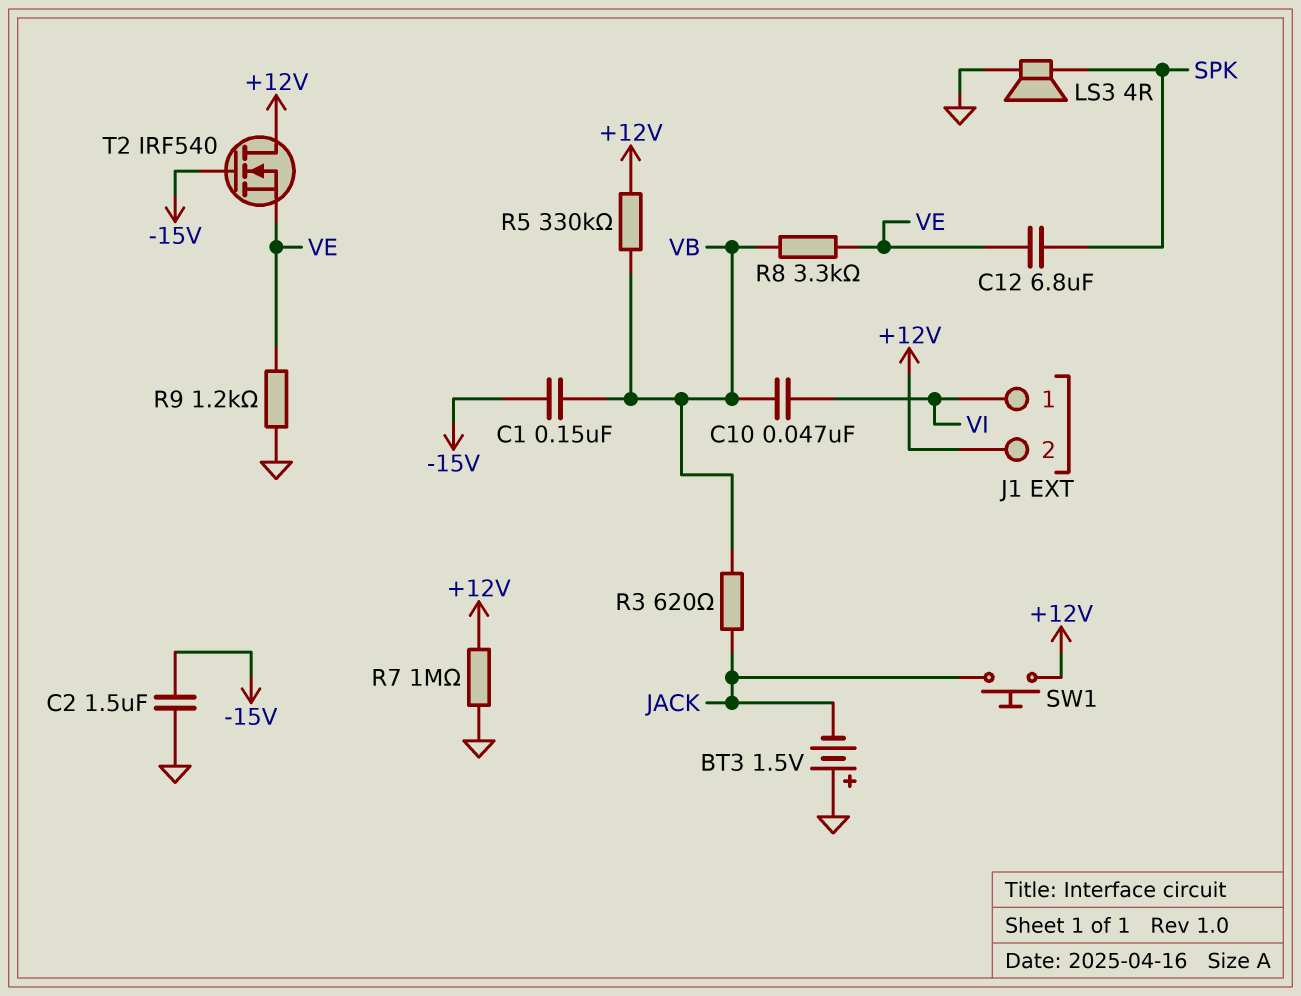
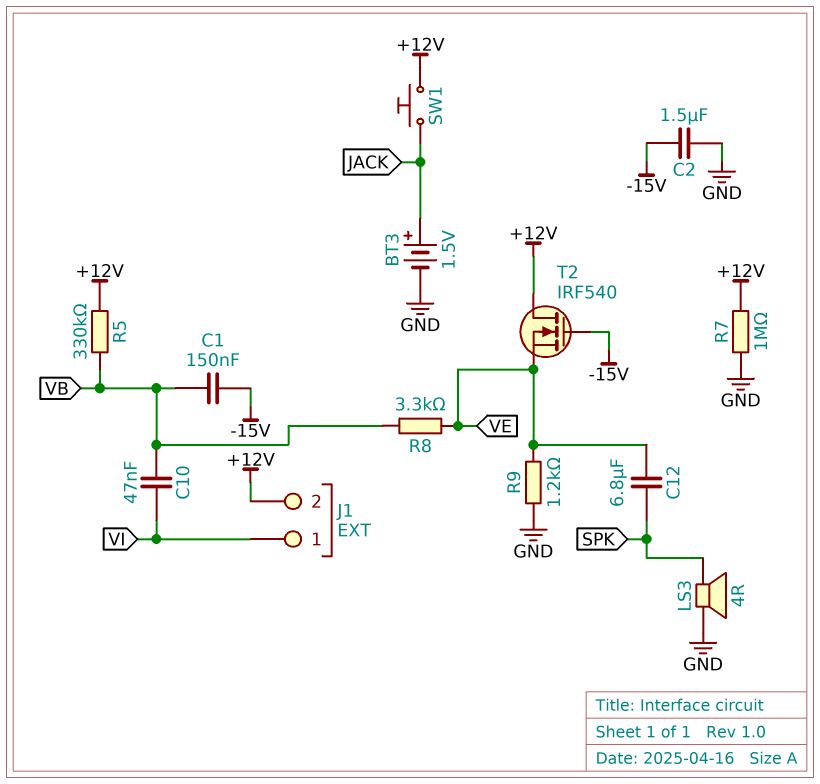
BT3: 1.5V (plus GND, minus JACK) -> 1.5V (plus JACK, minus GND)
R3: 620 (JACK, VB) -> none

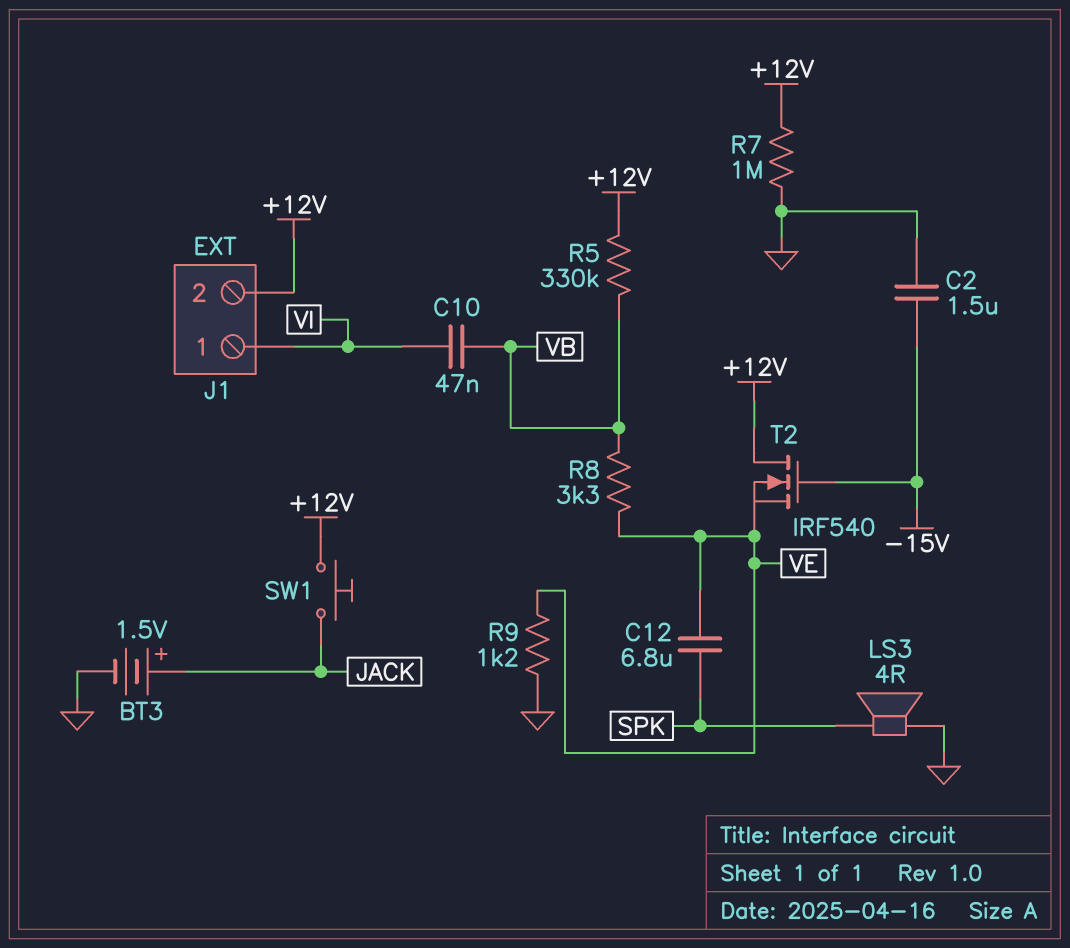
C1: 150nF (-15V, VB) -> none

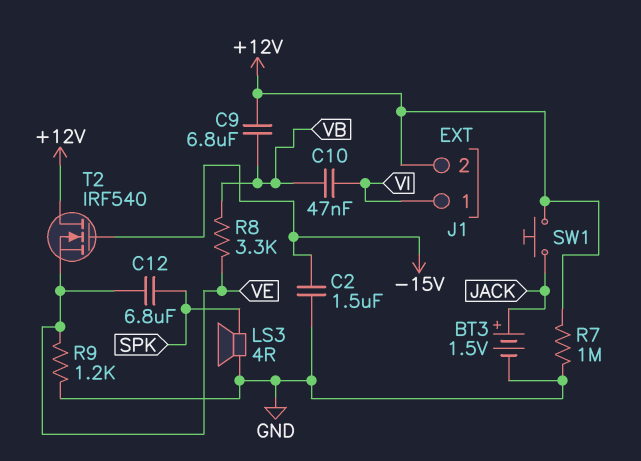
C9: none -> 6.8uF (+12V, VB)
R5: 330k (+12V, VB) -> none

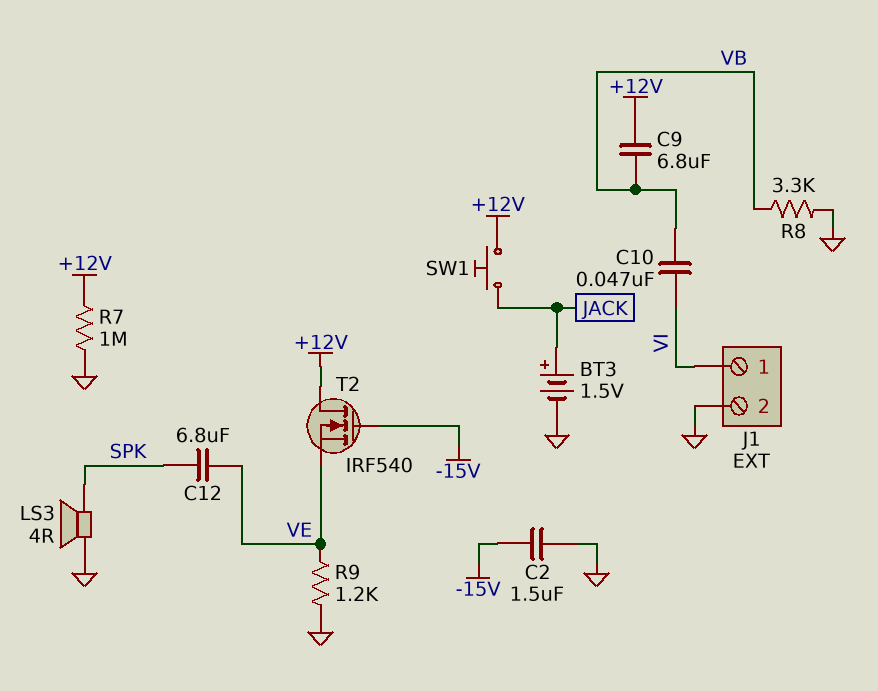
J1 pin 2: +12V -> GND
R8: 3.3k (VB, VE) -> 3.3k (GND, VB)

